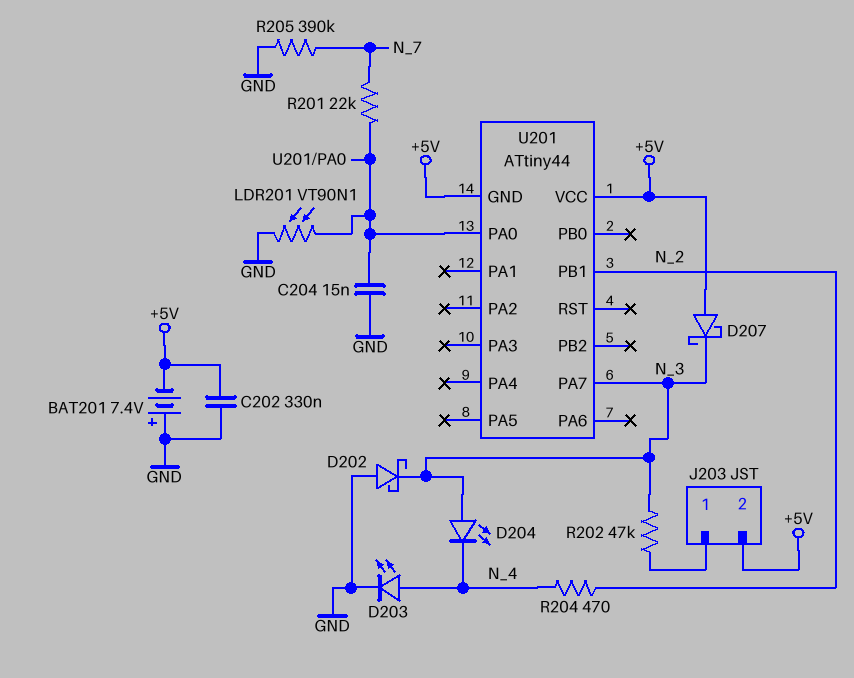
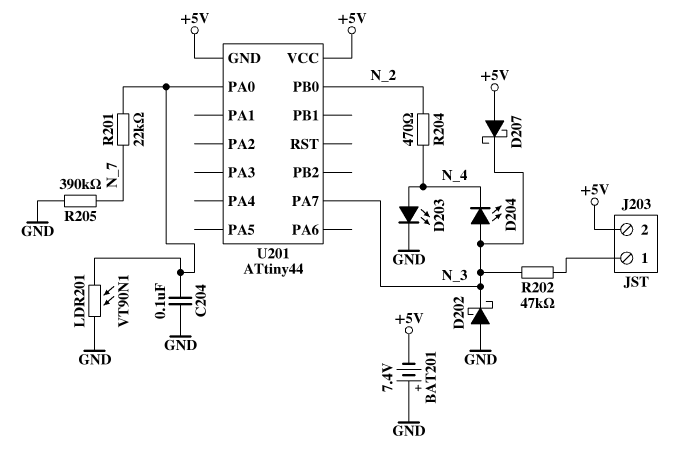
C202: 330nF (+5V, GND) -> none
C204: 15nF (GND, U201/PA0) -> 100nF (GND, U201/PA0)
U201 pin PB0: none -> N_2
U201 pin PB1: N_2 -> none

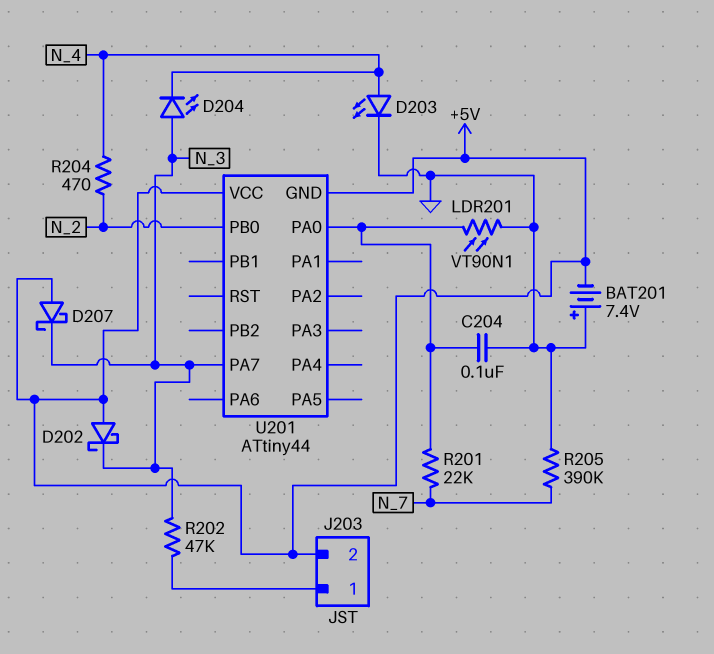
D202: schottky (A GND, K N_3) -> schottky (A +5V, K N_3)

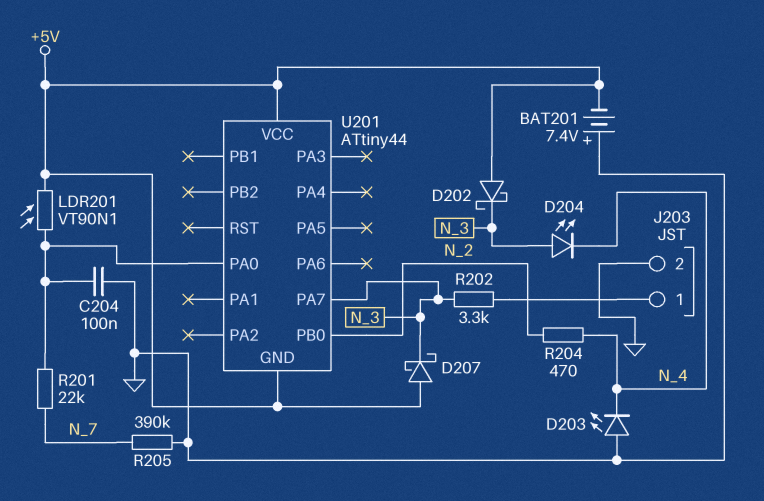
D203: LED (A N_4, K GND) -> LED (A GND, K N_4)
J203 pin 2: +5V -> GND
LDR201: VT90N1 (GND, U201/PA0) -> VT90N1 (+5V, U201/PA0)
R202: 47k (J203/1, N_3) -> 3.3k (J203/1, N_3)

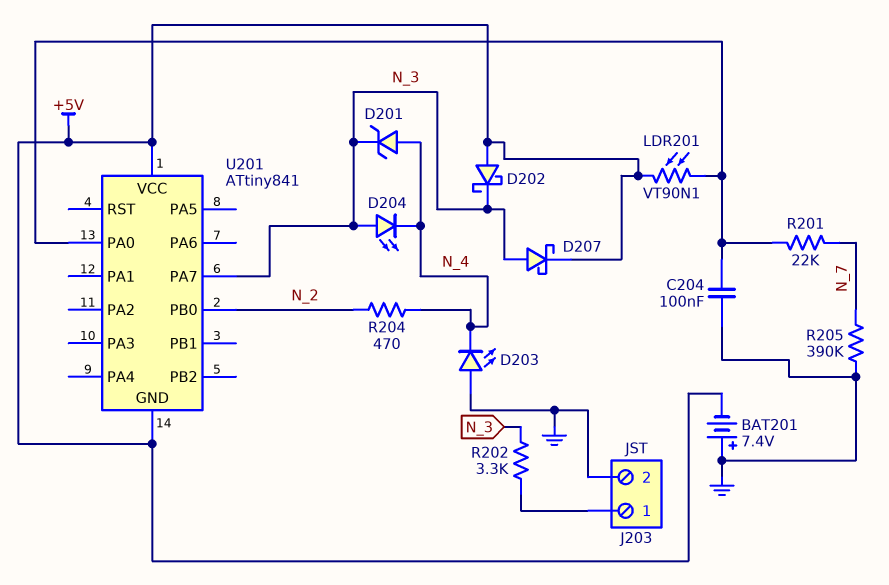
D201: none -> zener (A N_4, K N_3)
D207: schottky (A +5V, K N_3) -> schottky (A N_3, K +5V)
U201: ATtiny44 -> ATtiny841

